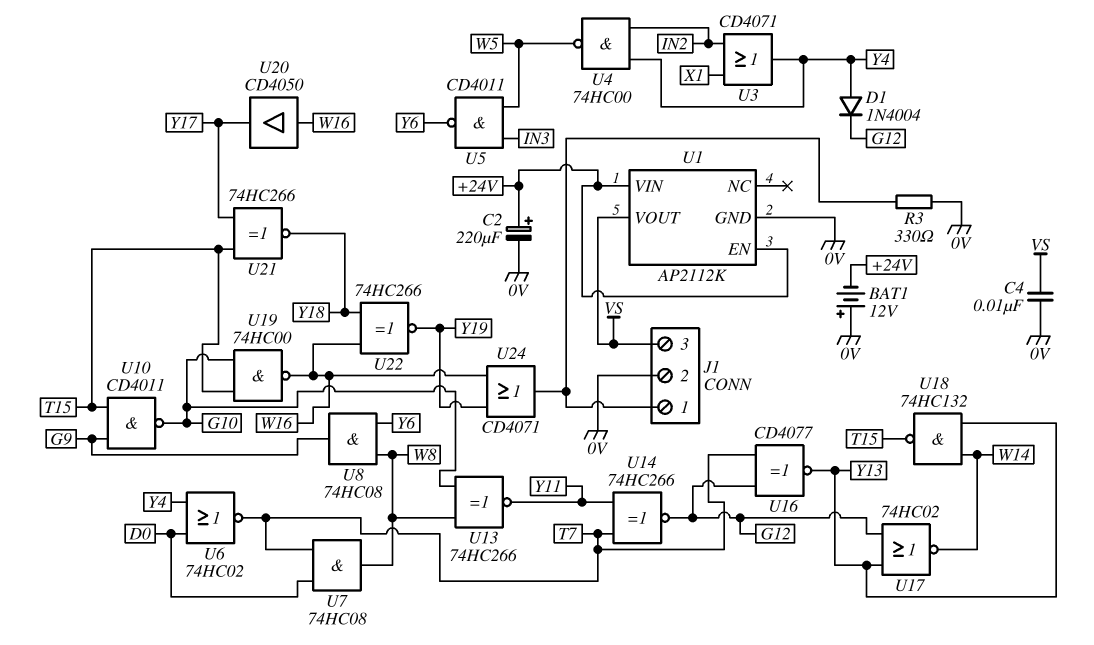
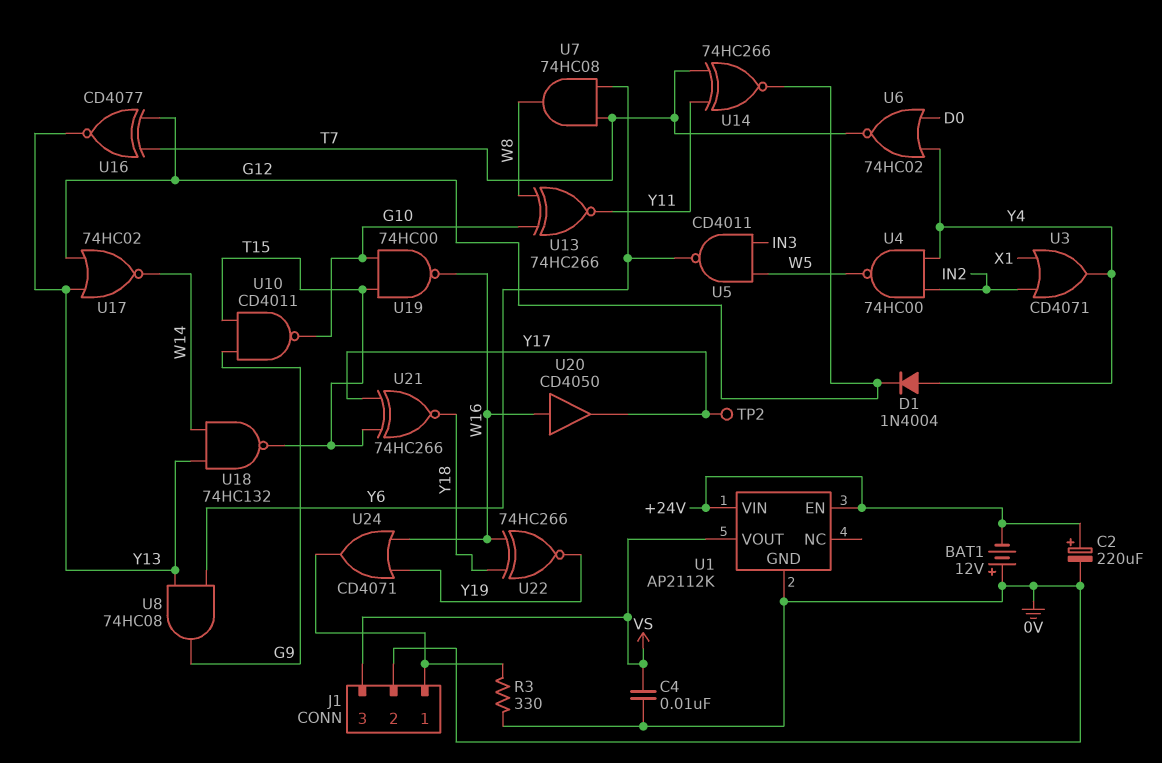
TP2: none -> test point (Y17)
U7: AND 74HC08 (in D0, in T7, out W8) -> AND 74HC08 (in T7, in Y6, out W8)
U8: AND 74HC08 (in W8, in Y6, out G9) -> AND 74HC08 (in Y6, in Y13, out G9)

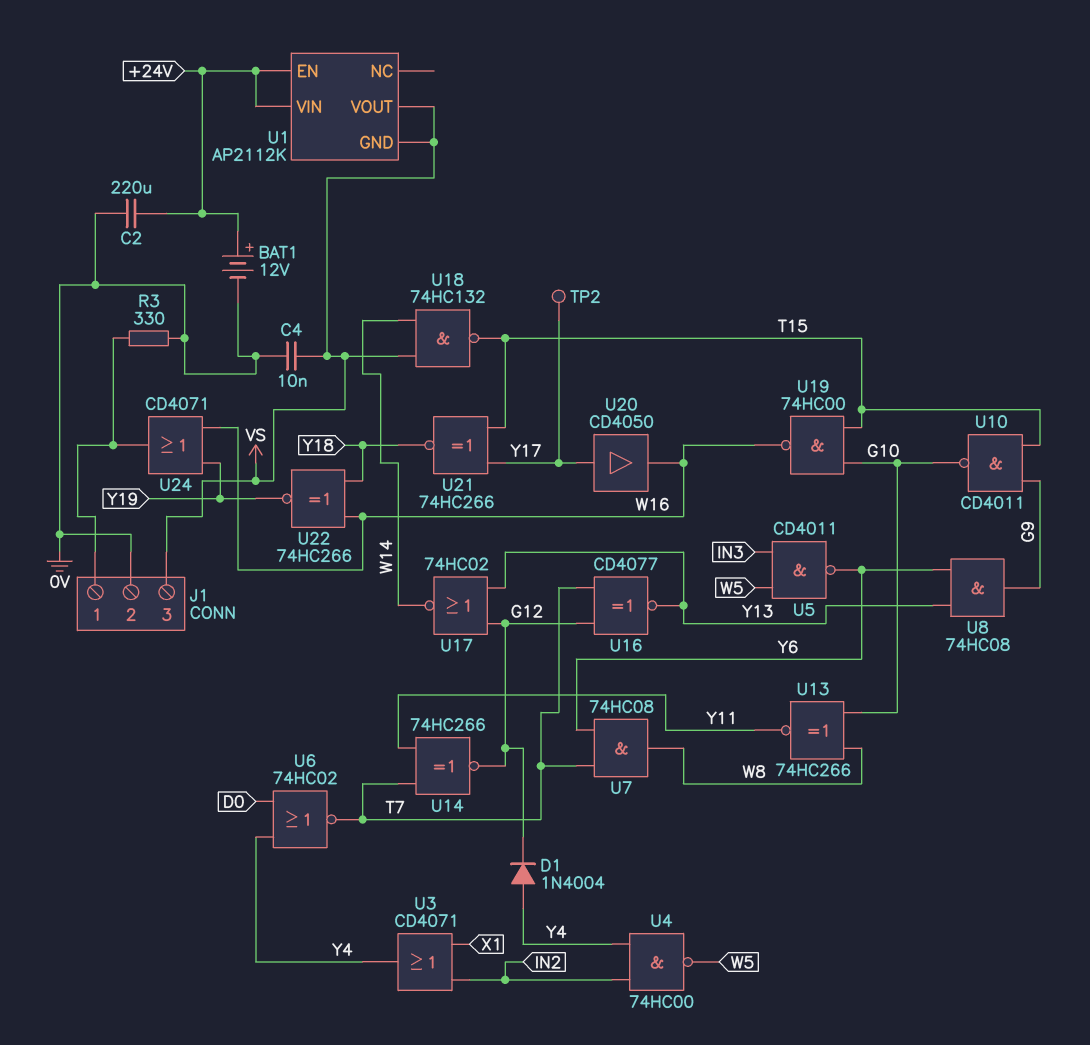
BAT1: 12V (plus 0V, minus +24V) -> 12V (plus +24V, minus 0V)
C2: 220uF (plus +24V, minus 0V) -> 220uF (+24V, 0V)
U1 pin GND: 0V -> VS
U18: NAND 74HC132 (in W14, in Y13, out T15) -> NAND 74HC132 (in VS, in W14, out T15)
U20: buffer CD4050 (in W16, out Y17) -> buffer CD4050 (in Y17, out W16)

